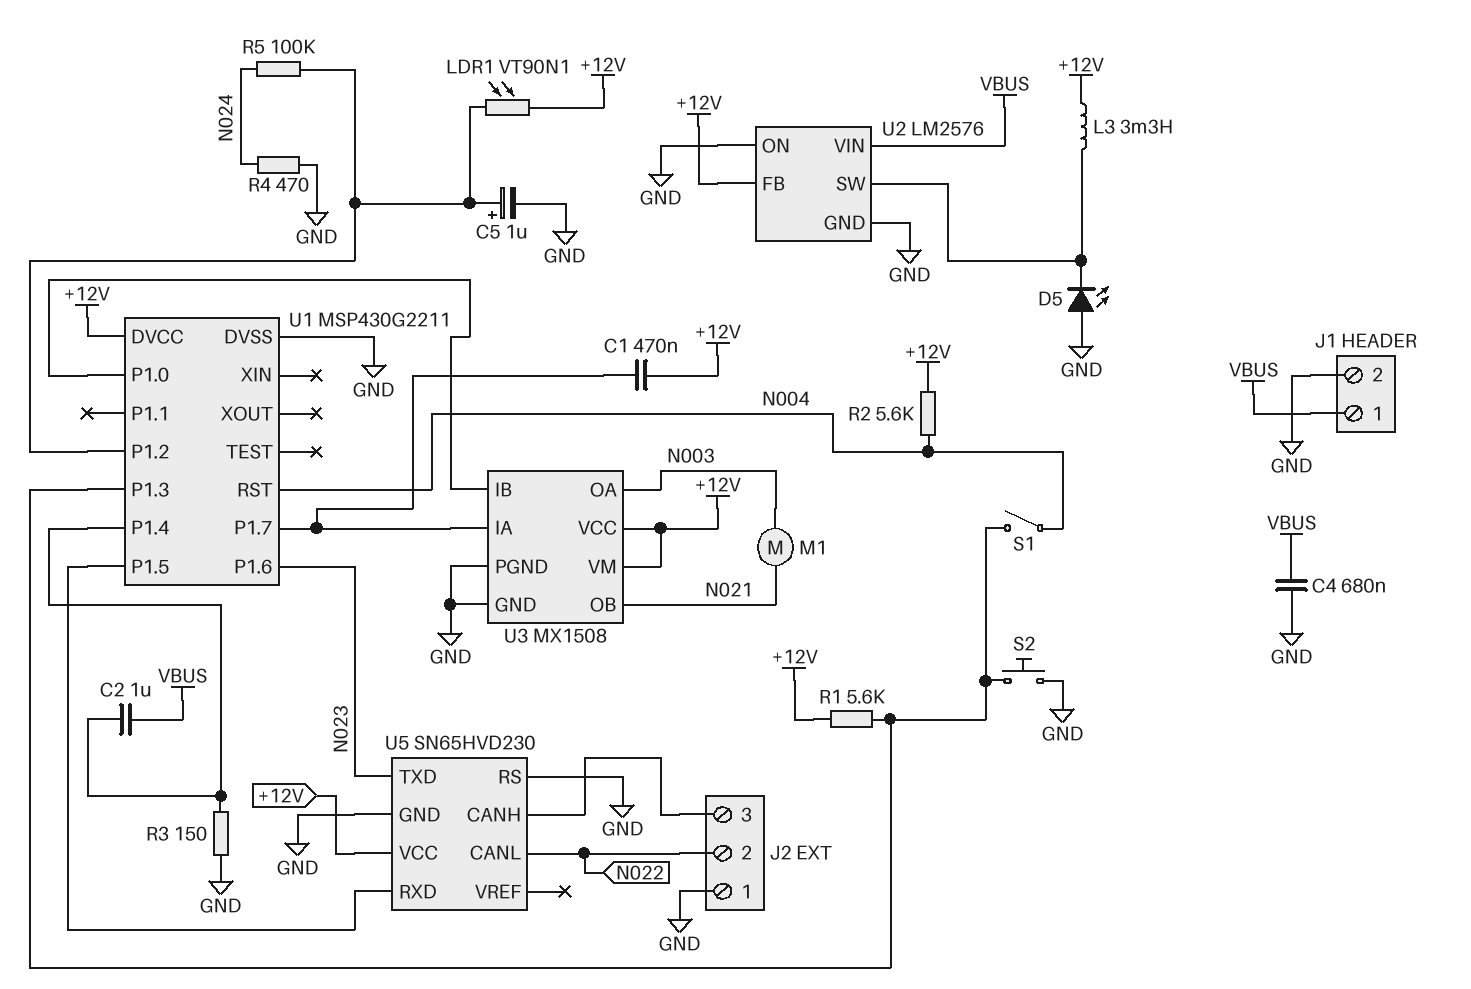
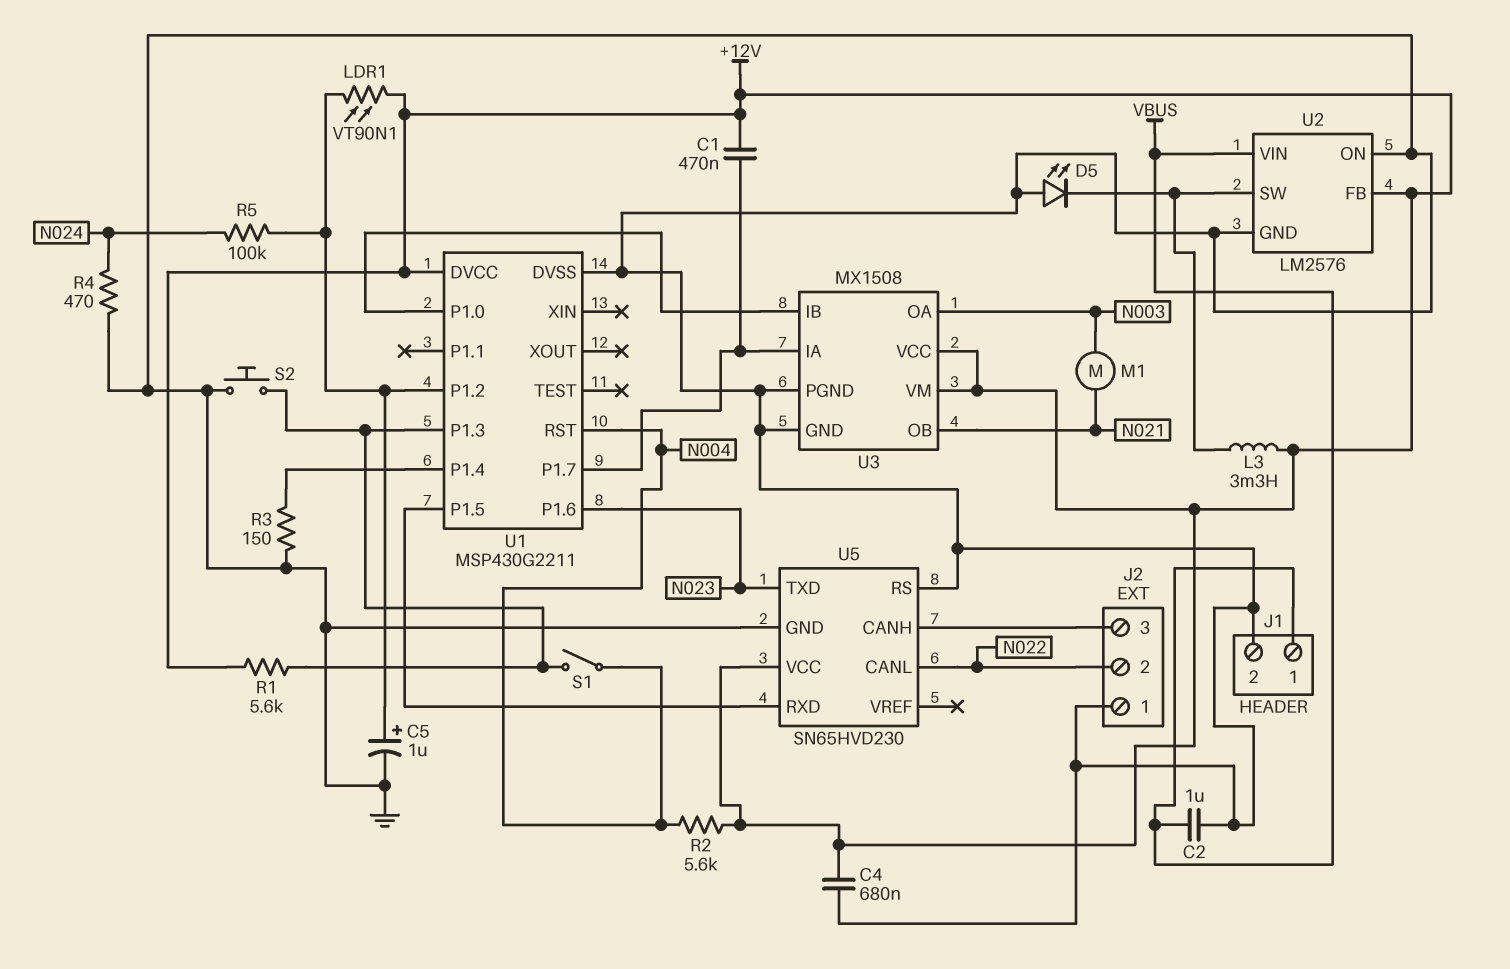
C2: 1uF (U1/P1.4, VBUS) -> 1uF (GND, VBUS)
C4: 680nF (GND, VBUS) -> 680nF (+12V, GND)

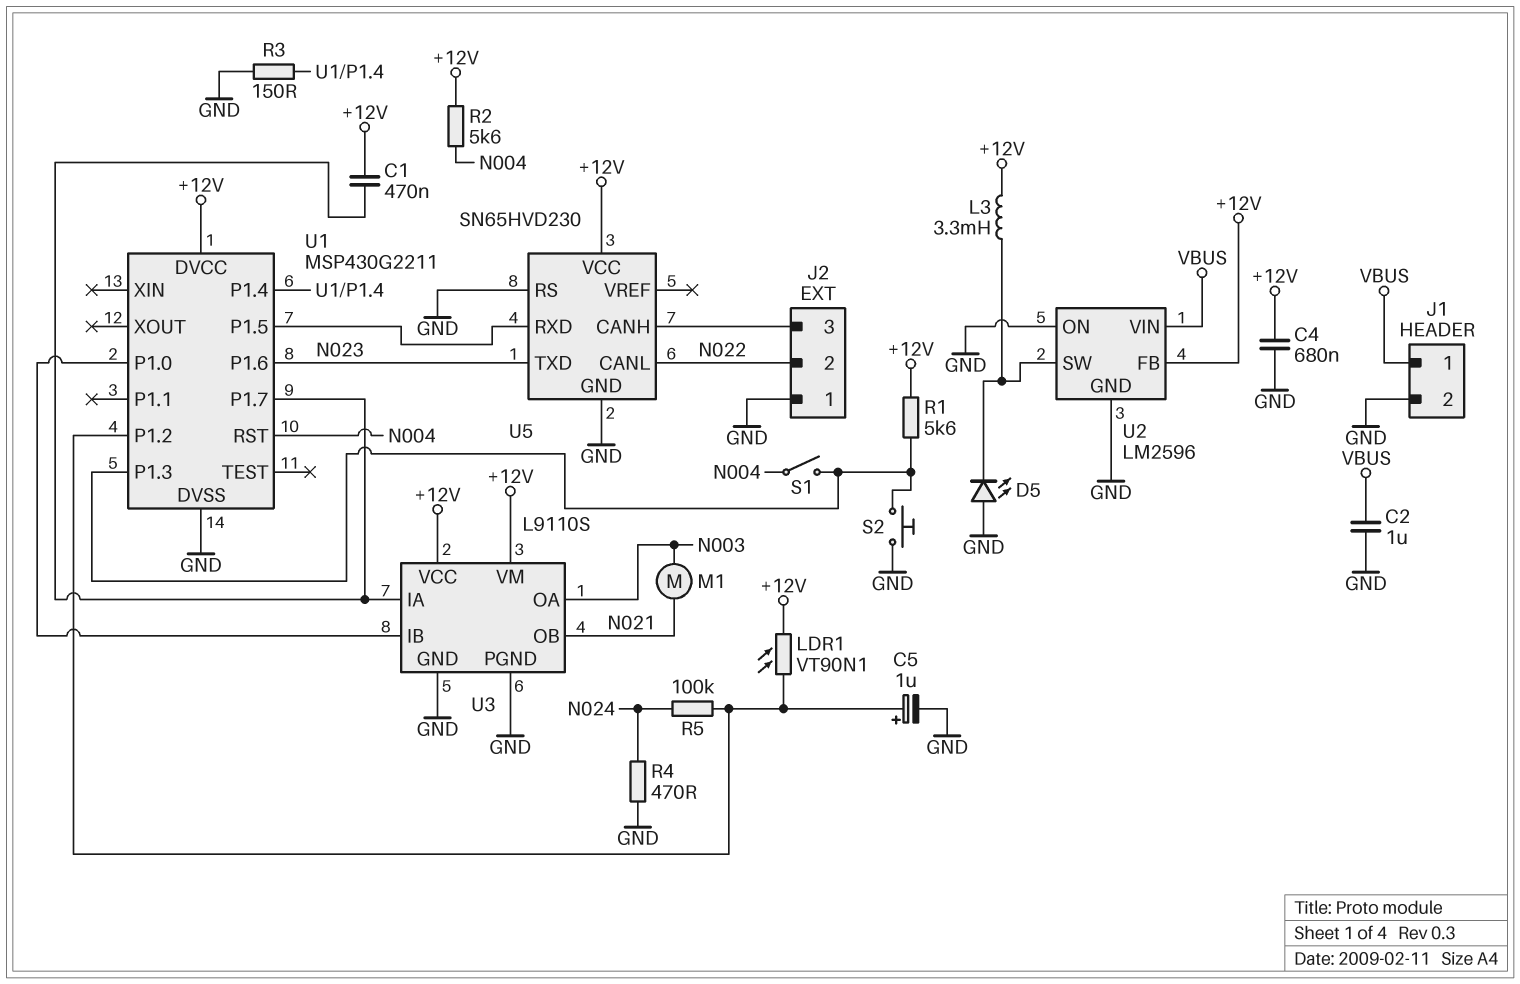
U2: LM2576 -> LM2596
U3: MX1508 -> L9110S

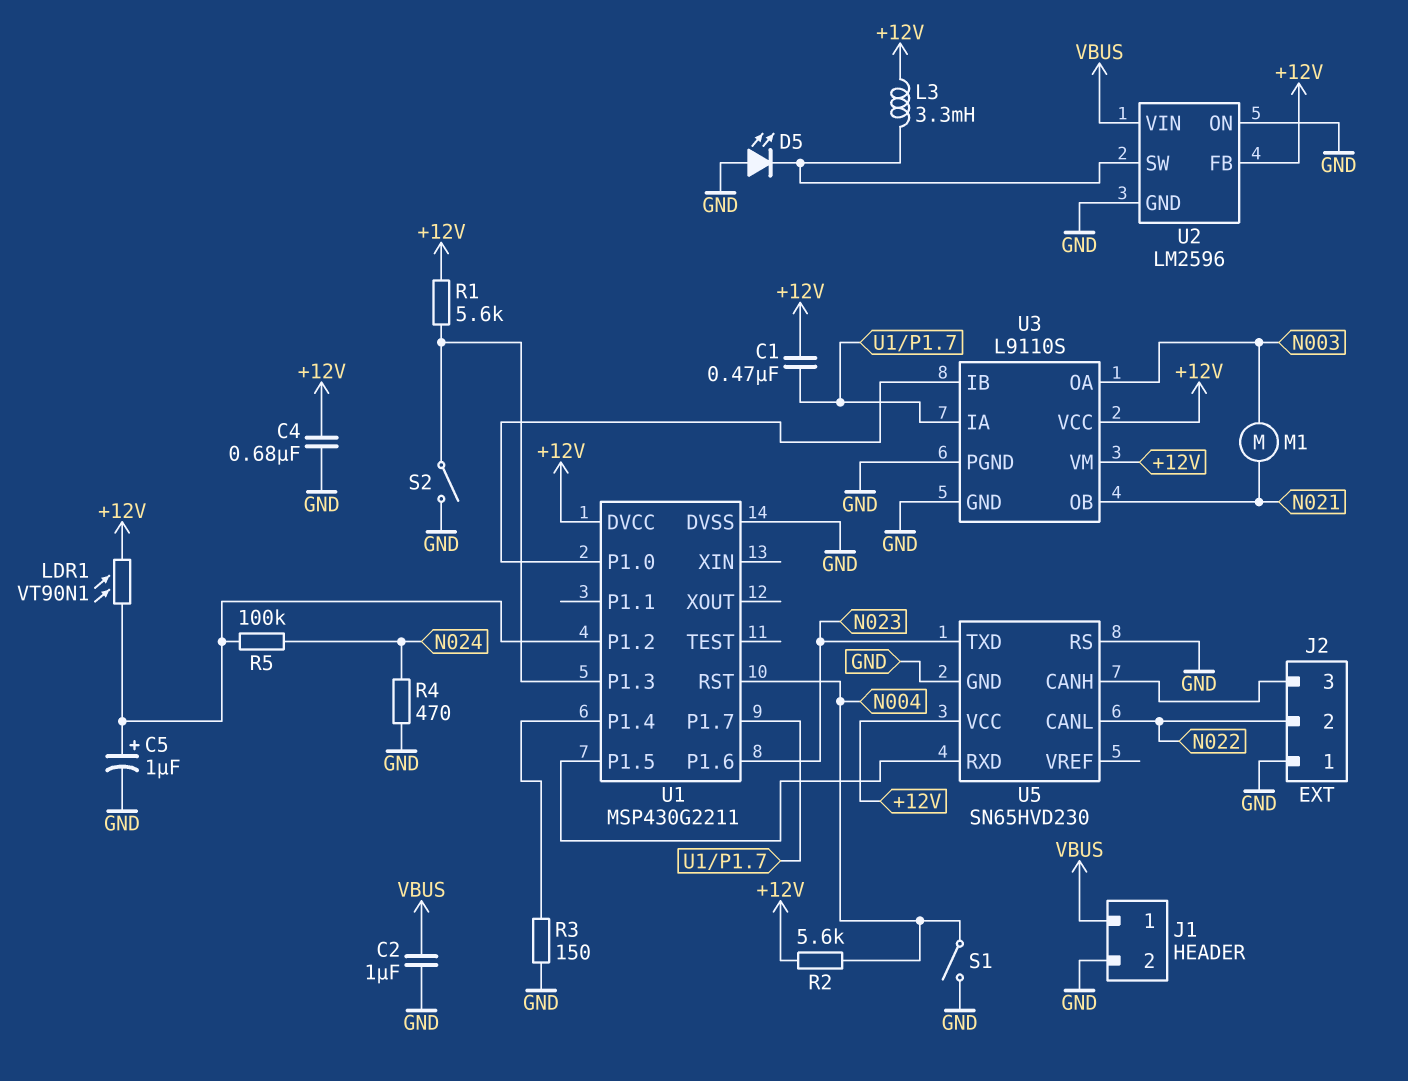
S1: switch (N004, U1/P1.3) -> switch (GND, N004)
S2: button (GND, U1/P1.3) -> switch (GND, U1/P1.3)

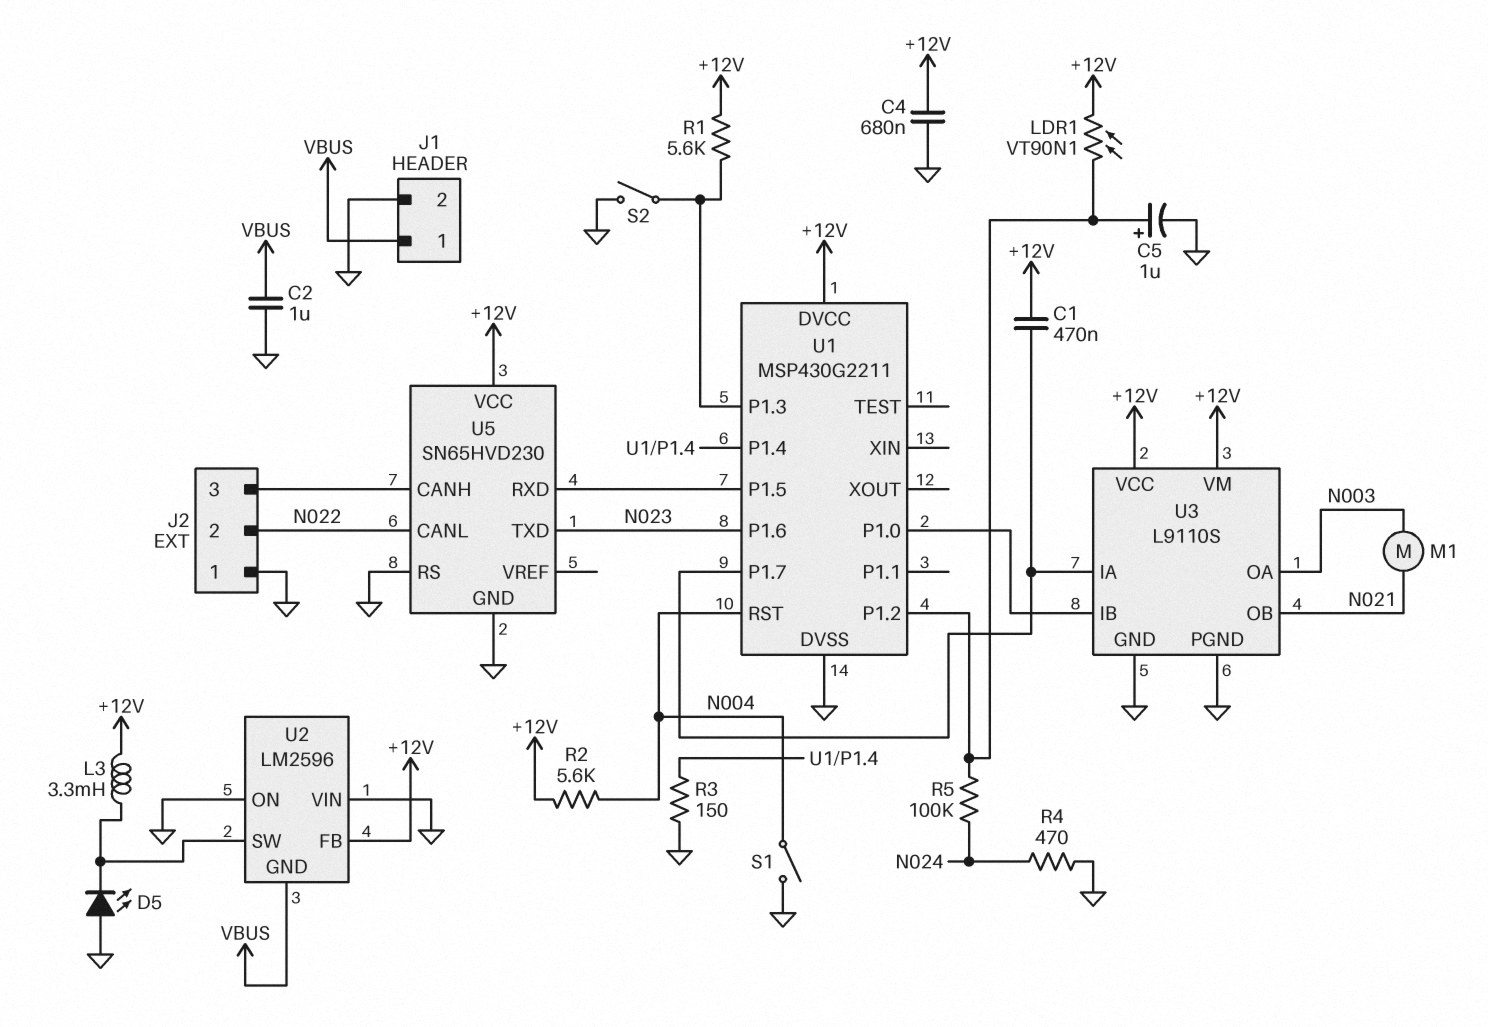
U2 pin GND: GND -> VBUS
U2 pin VIN: VBUS -> GND

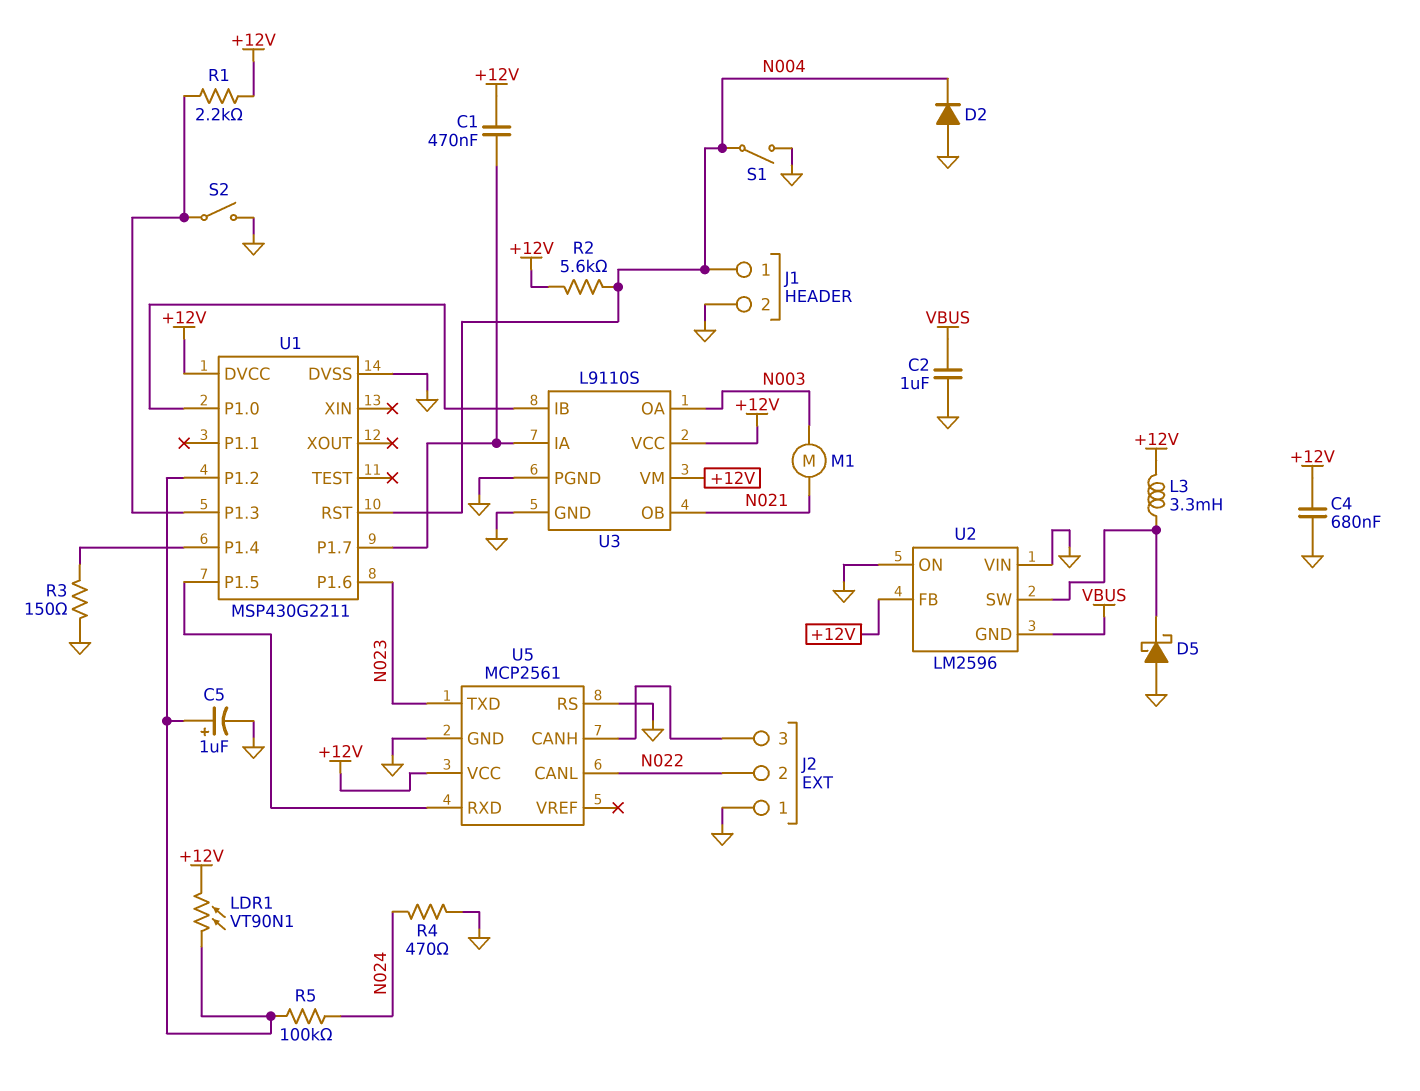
D2: none -> diode (A GND, K N004)
D5: LED (A GND, K U2/SW) -> schottky (A GND, K U2/SW)
J1 pin 1: VBUS -> N004
R1: 5.6k (+12V, U1/P1.3) -> 2.2k (+12V, U1/P1.3)
U5: SN65HVD230 -> MCP2561

